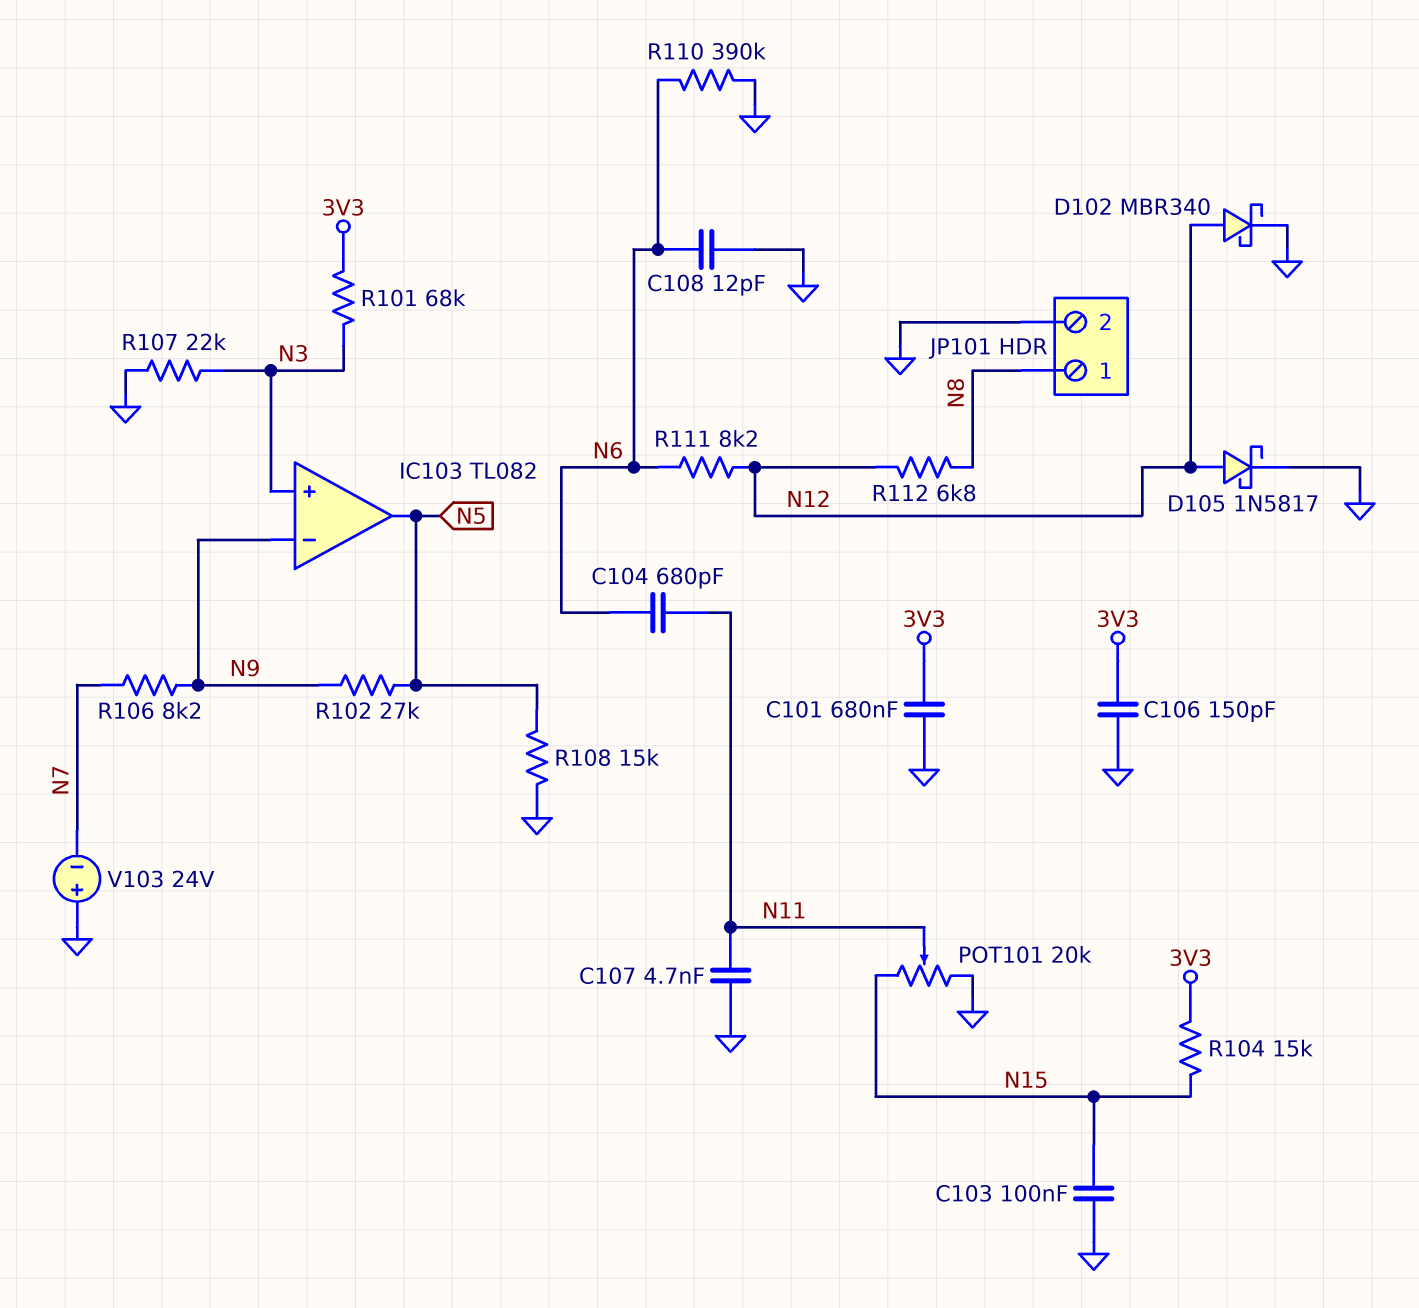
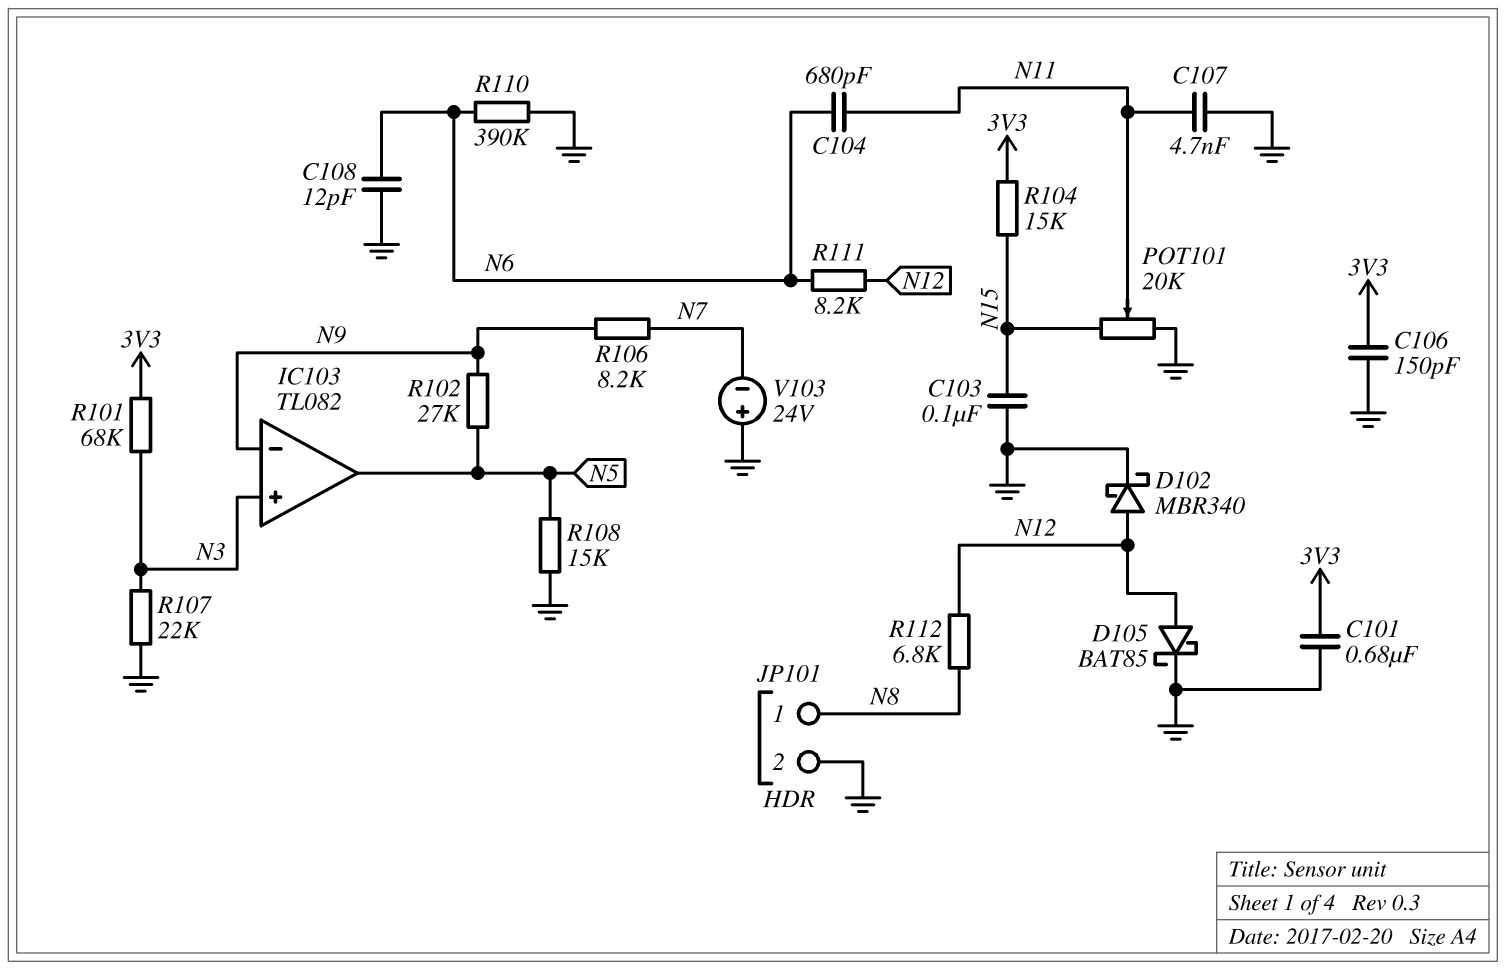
D105: schottky 1N5817 (A N12, K GND) -> schottky BAT85 (A N12, K GND)

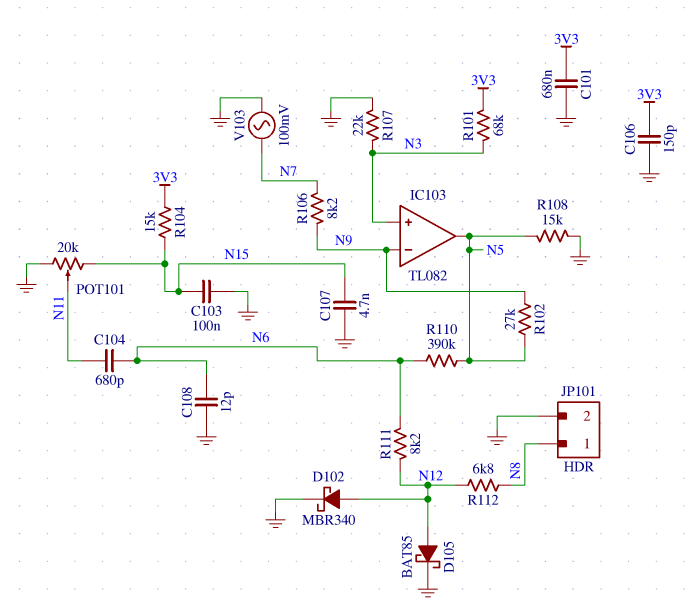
C107: 4.7nF (GND, N11) -> 4.7nF (GND, N15)
R110: 390k (GND, N6) -> 390k (N5, N6)
V103: 24V (plus GND, minus N7) -> AC 100mV (GND, N7)

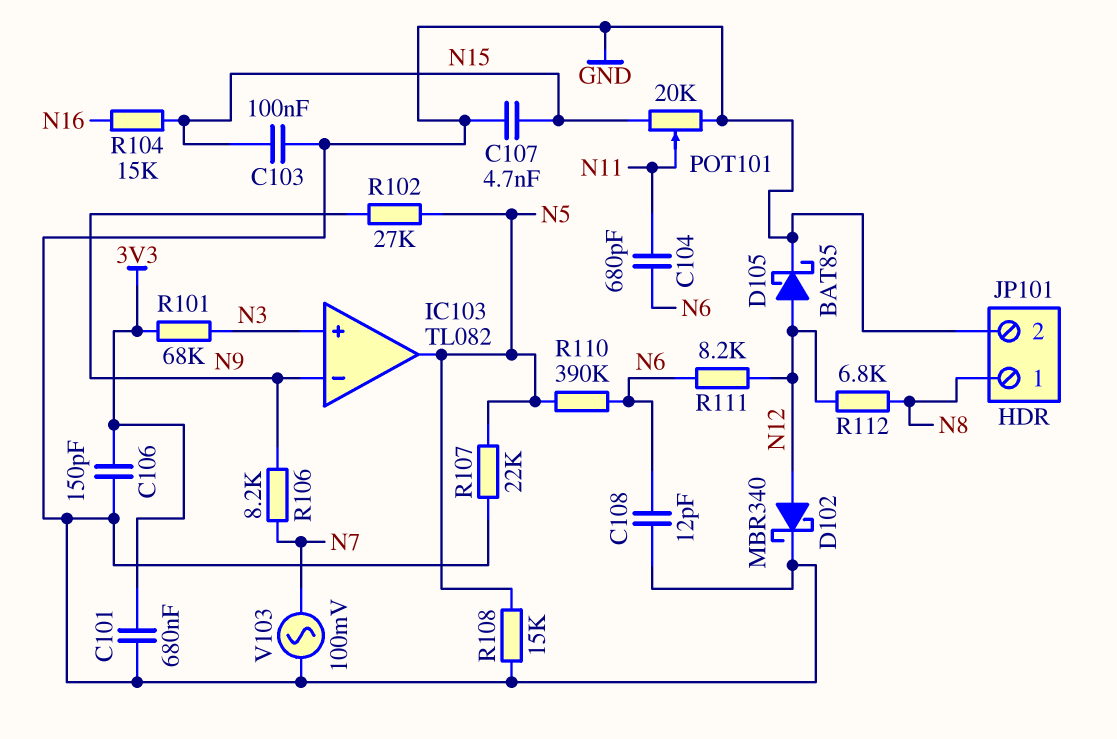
R104: 15k (3V3, N15) -> 15k (N15, N16)
R107: 22k (GND, N3) -> 22k (GND, N5)

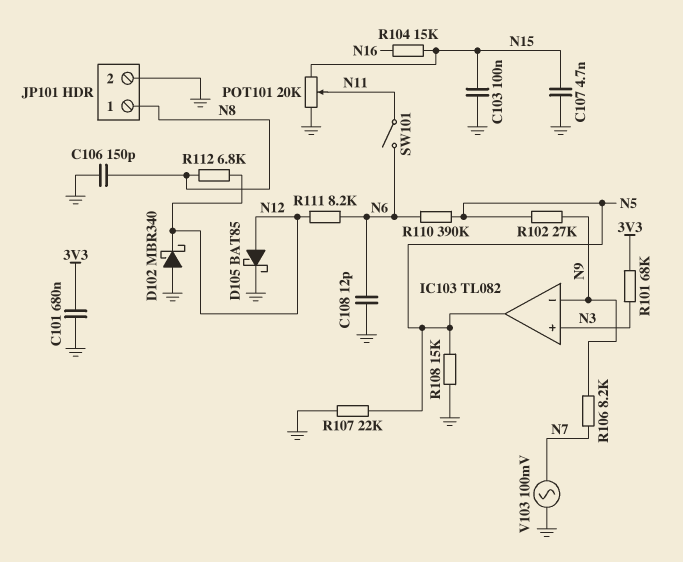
C104: 680pF (N6, N11) -> none
C106: 150pF (3V3, GND) -> 150pF (GND, N8)
D102: schottky MBR340 (A N12, K GND) -> schottky MBR340 (A GND, K N12)
SW101: none -> switch (N6, N11)

